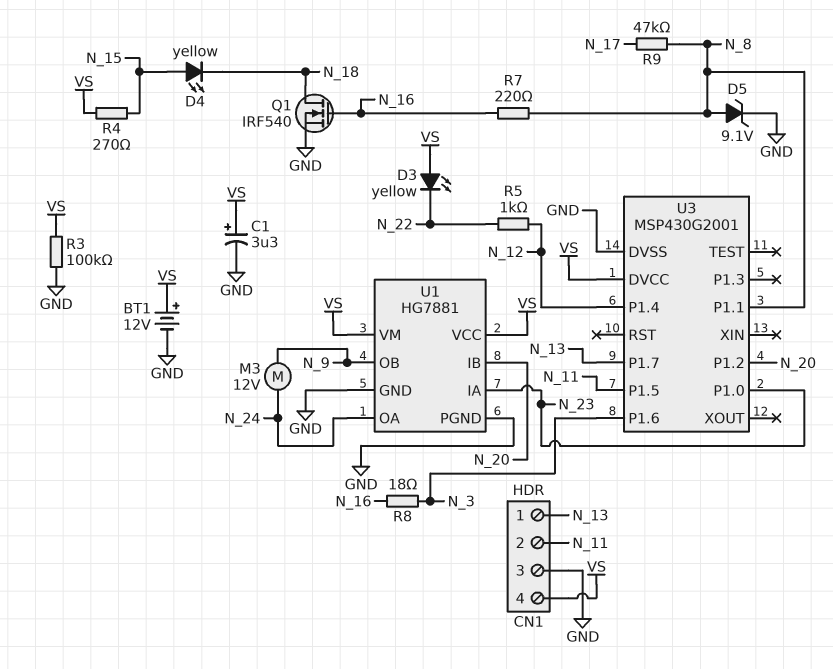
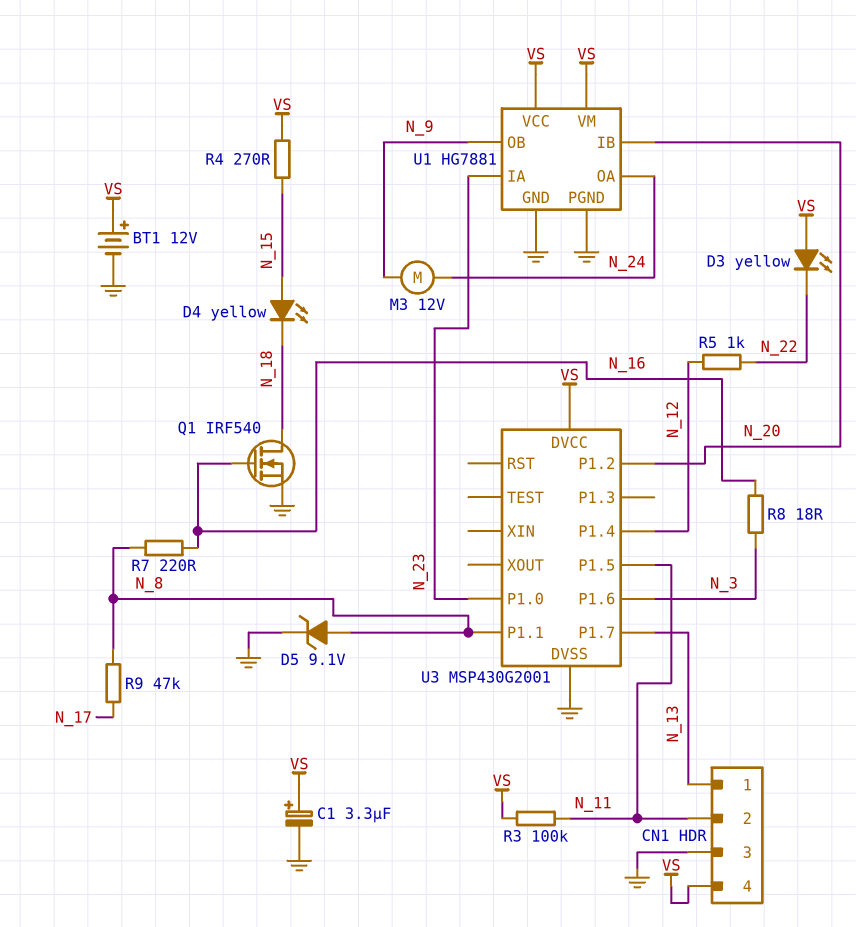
R3: 100k (GND, VS) -> 100k (N_11, VS)

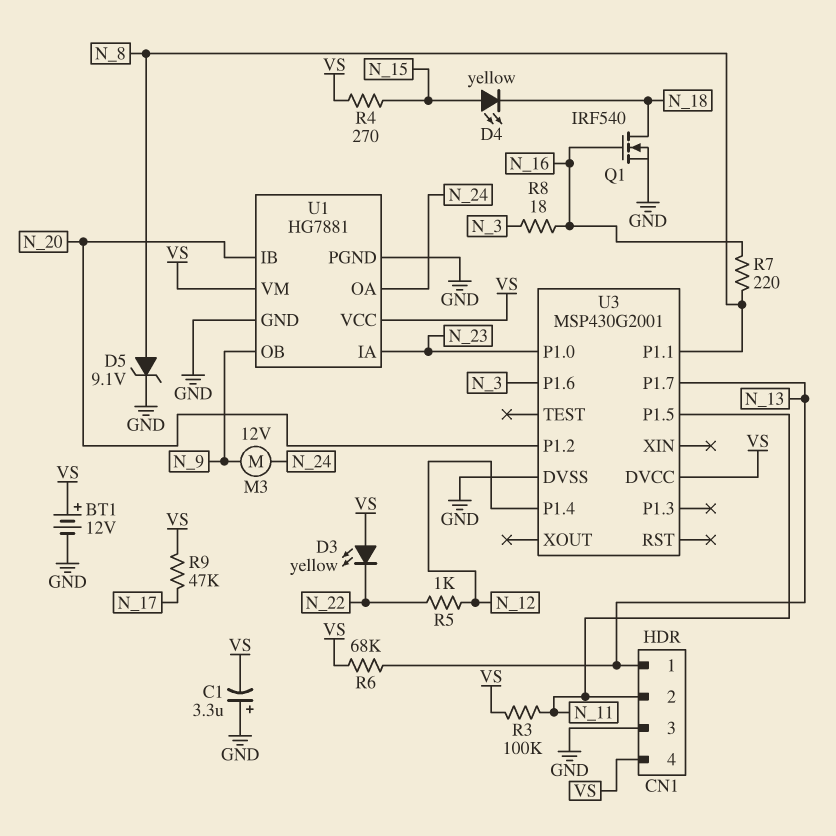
C1: 3.3uF (plus VS, minus GND) -> 3.3uF (plus GND, minus VS)
R6: none -> 68k (N_13, VS)
R9: 47k (N_8, N_17) -> 47k (N_17, VS)

